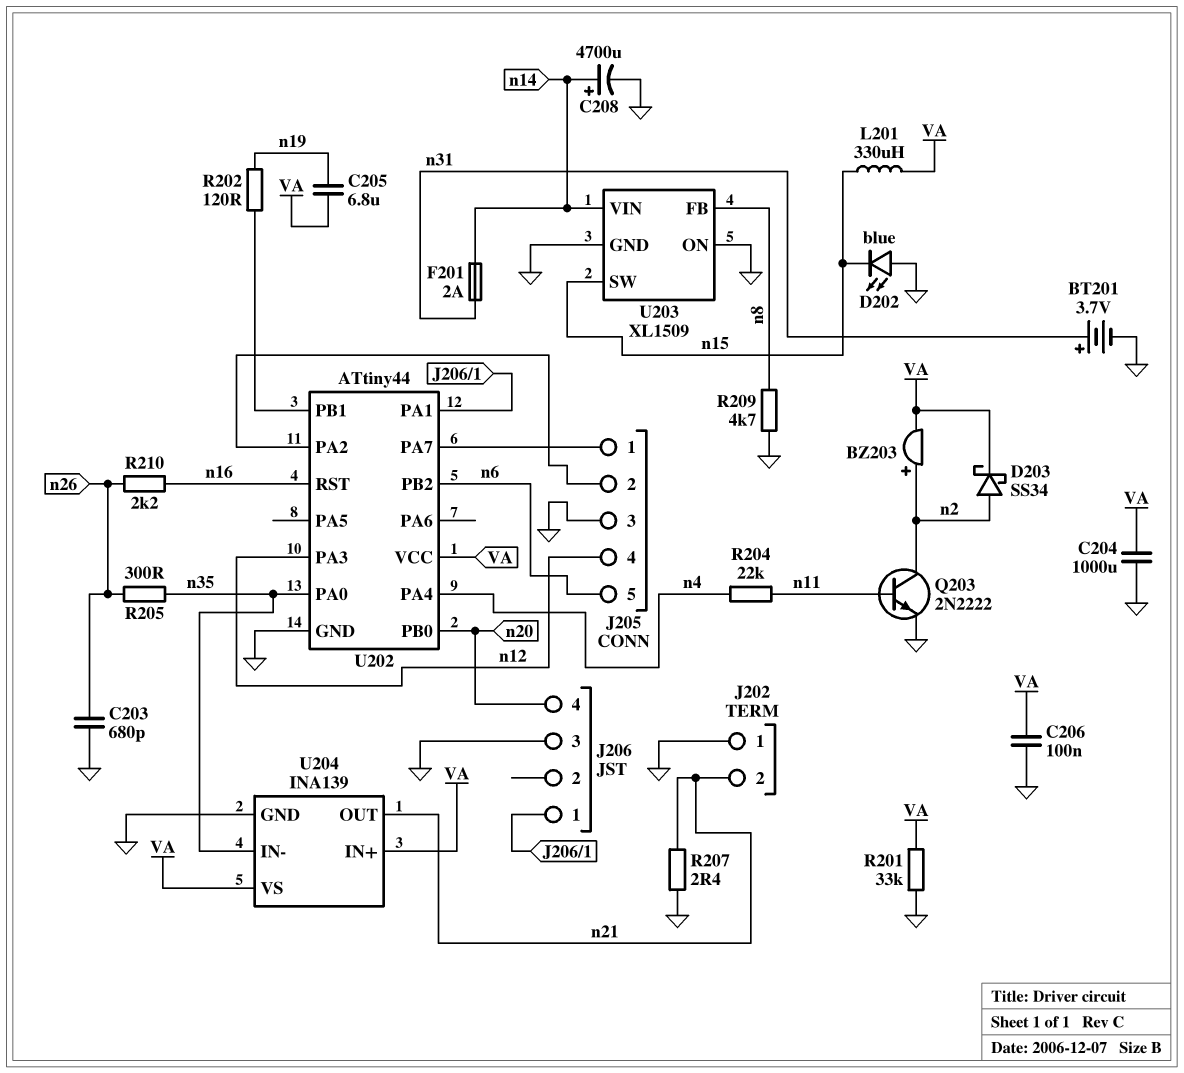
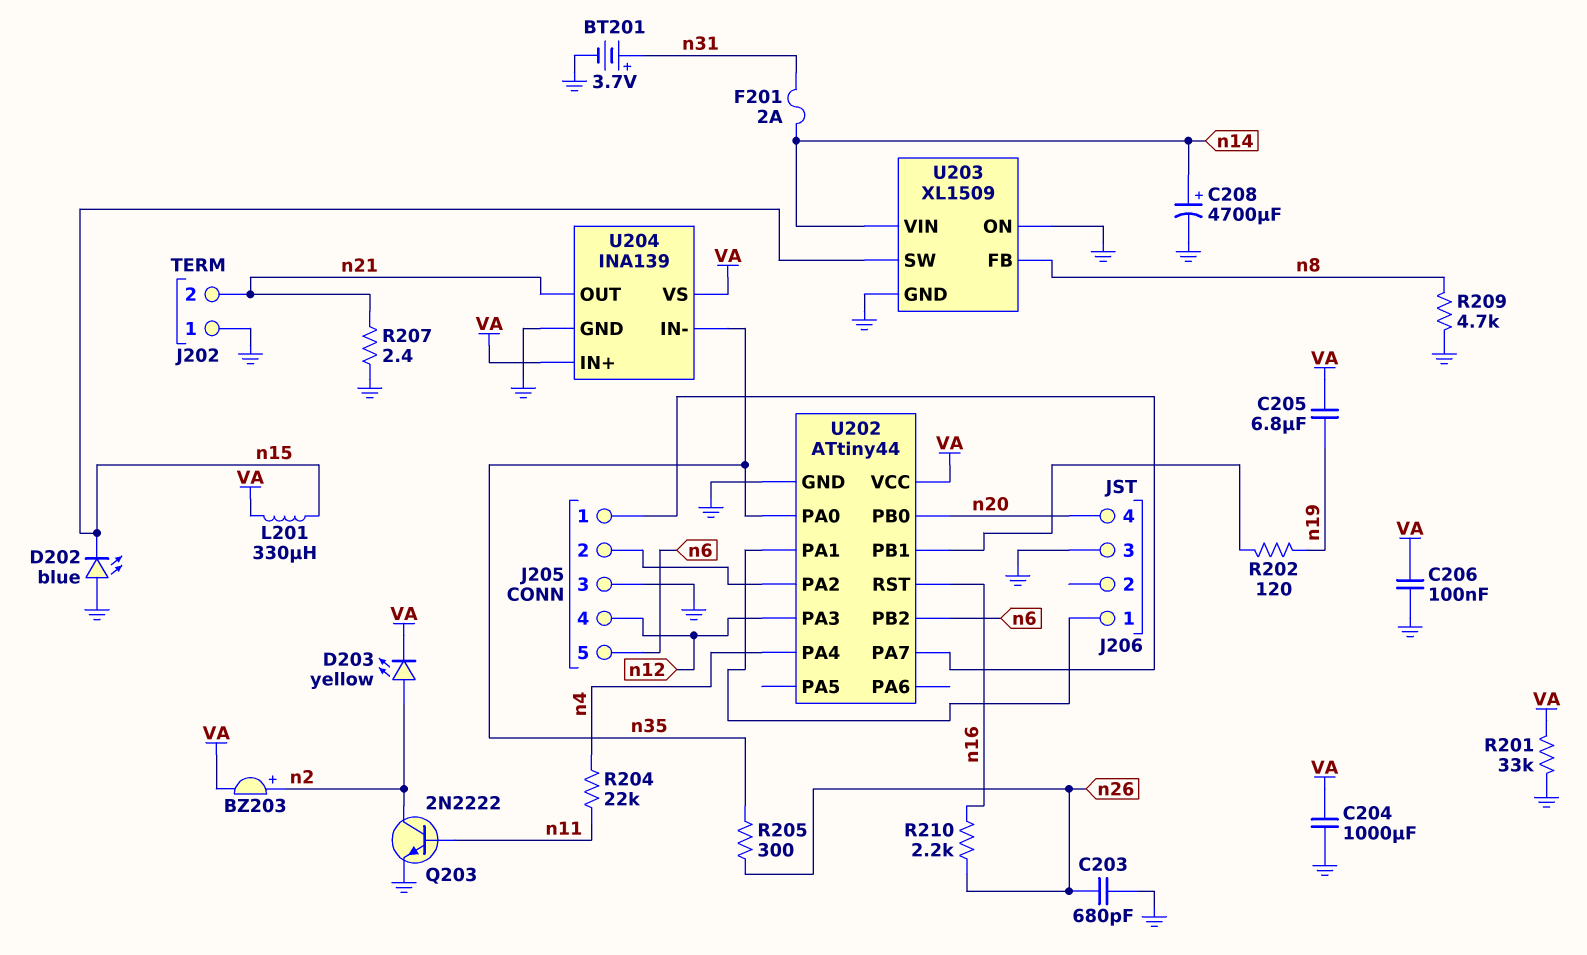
D203: schottky SS34 (A n2, K VA) -> LED yellow (A n2, K VA)

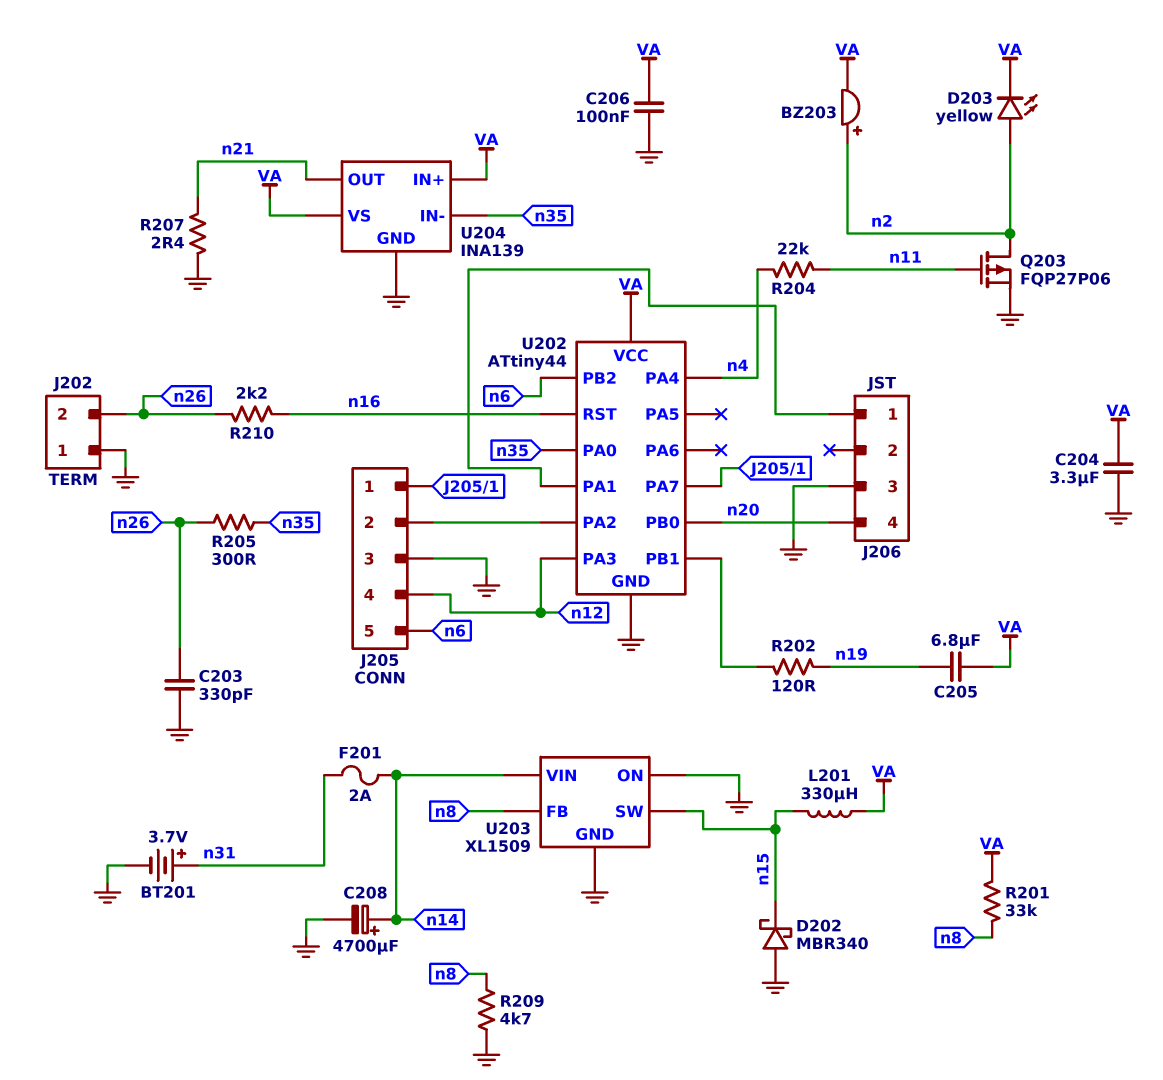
C203: 680pF (GND, n26) -> 330pF (GND, n26)
C204: 1000uF (GND, VA) -> 3.3uF (GND, VA)
D202: LED blue (A GND, K n15) -> schottky MBR340 (A GND, K n15)
J202 pin 2: n21 -> n26
Q203: NPN 2N2222 (B n11, C n2, E GND) -> PMOS FQP27P06 (G n11, D n2, S GND)
R201: 33k (GND, VA) -> 33k (VA, n8)

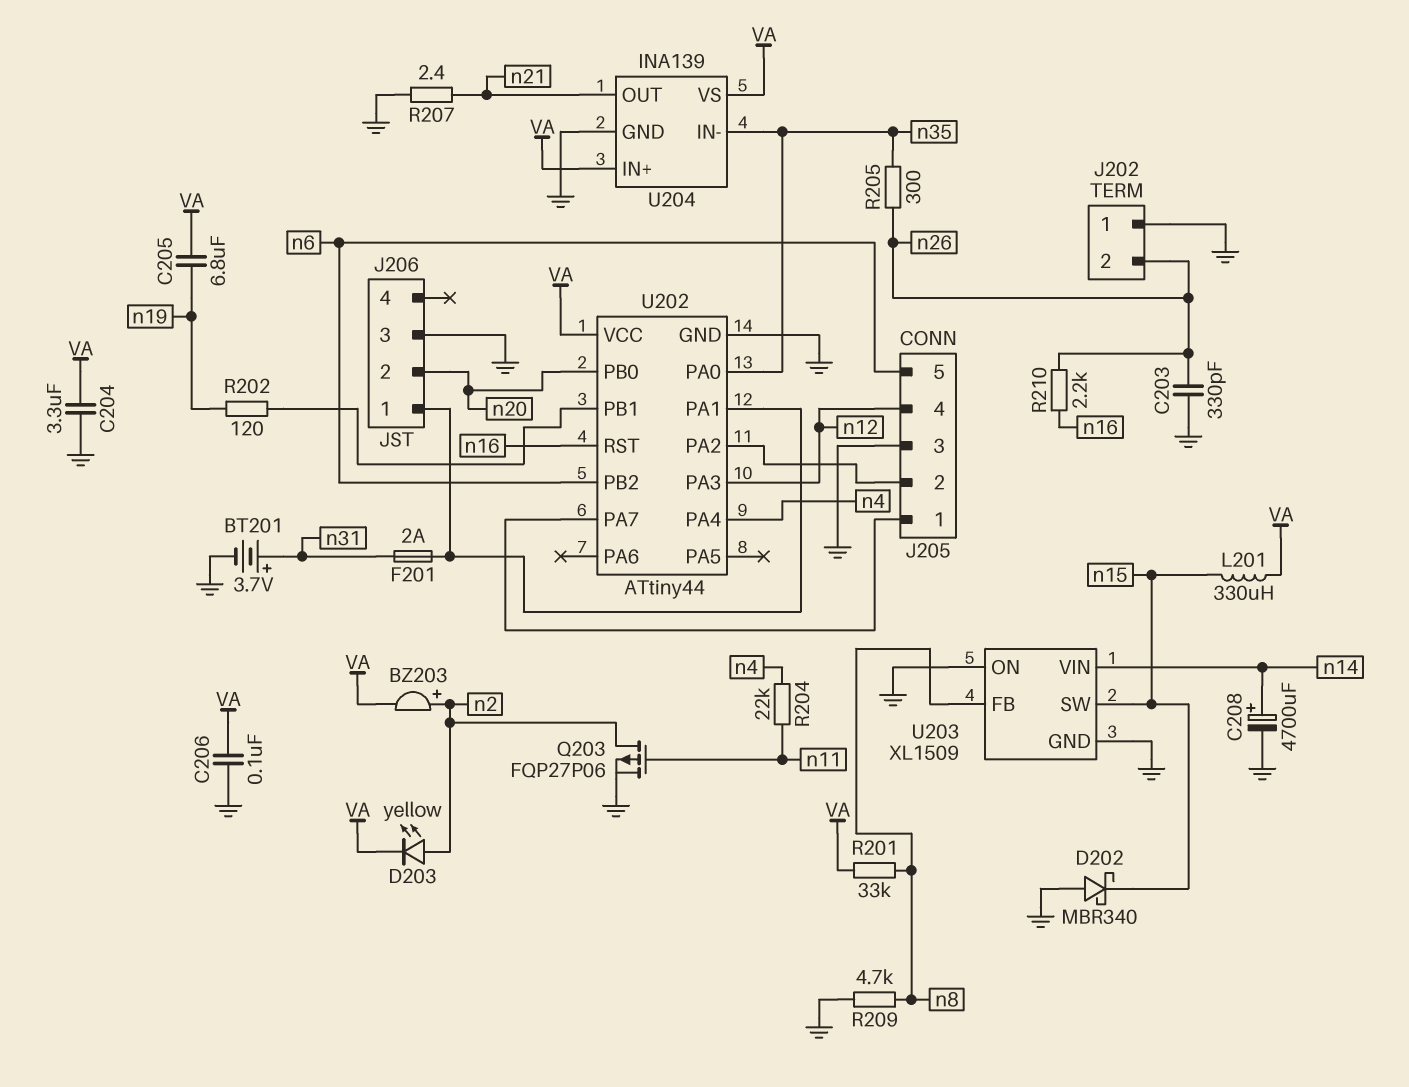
F201: 2A (n14, n31) -> 2A (J206/1, n31)
J206 pin 2: none -> n20
J206 pin 4: n20 -> none

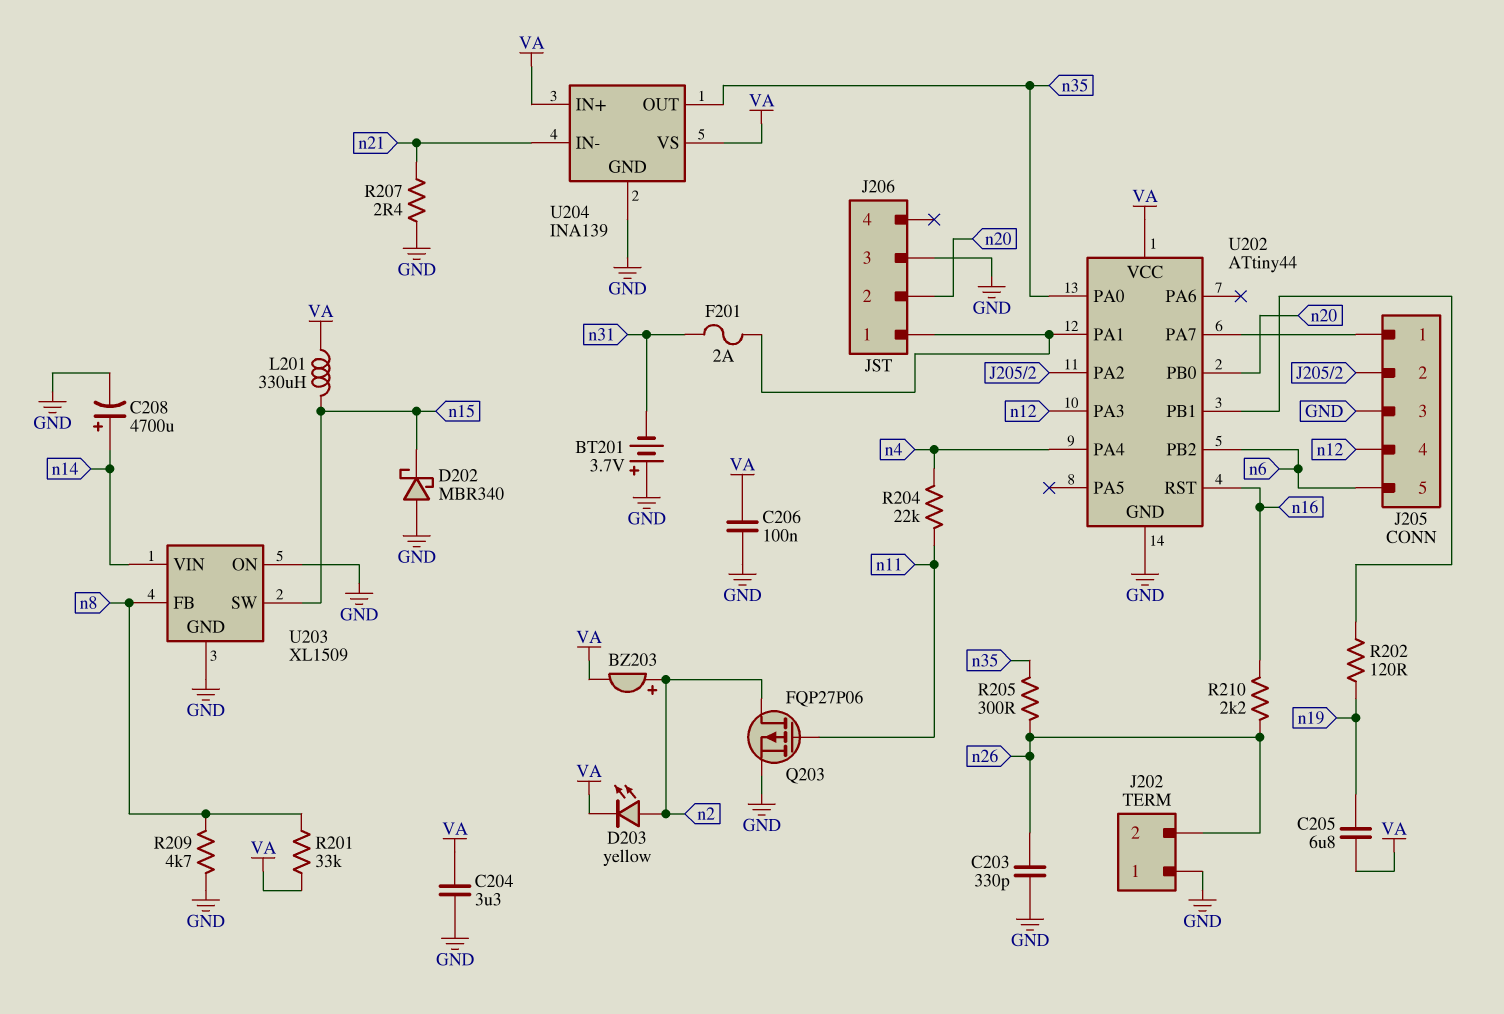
BT201: 3.7V (plus n31, minus GND) -> 3.7V (plus GND, minus n31)
U204 pin IN-: n35 -> n21
U204 pin OUT: n21 -> n35

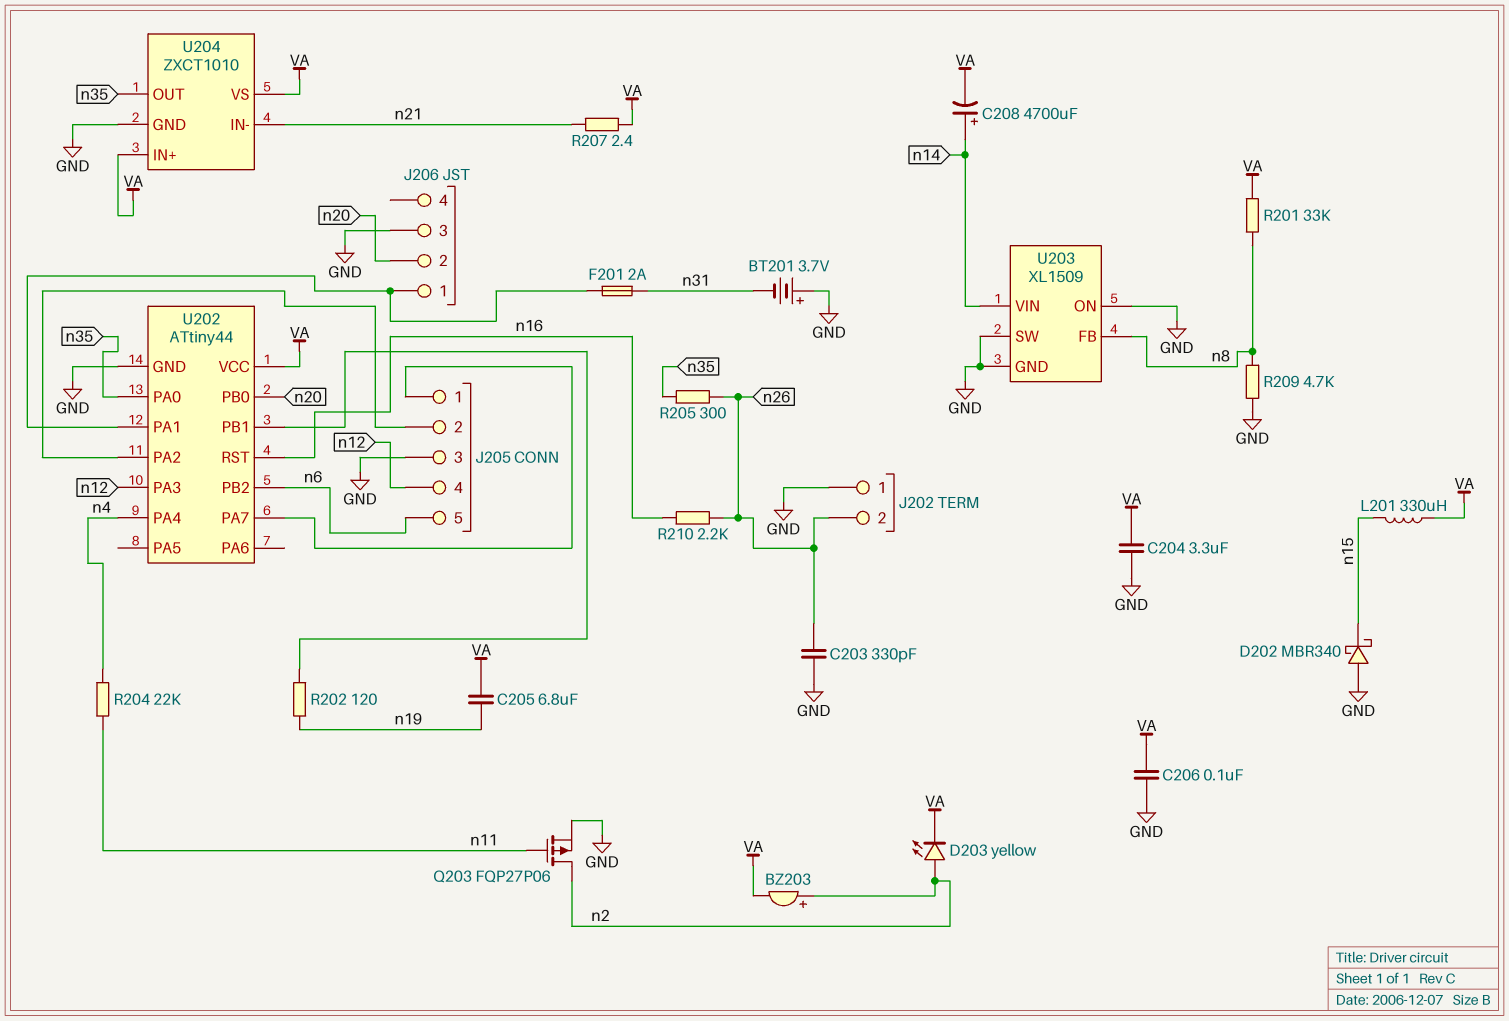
C208: 4700uF (plus n14, minus GND) -> 4700uF (plus n14, minus VA)
R207: 2.4 (GND, n21) -> 2.4 (VA, n21)
U203 pin SW: n15 -> GND
U204: INA139 -> ZXCT1010

